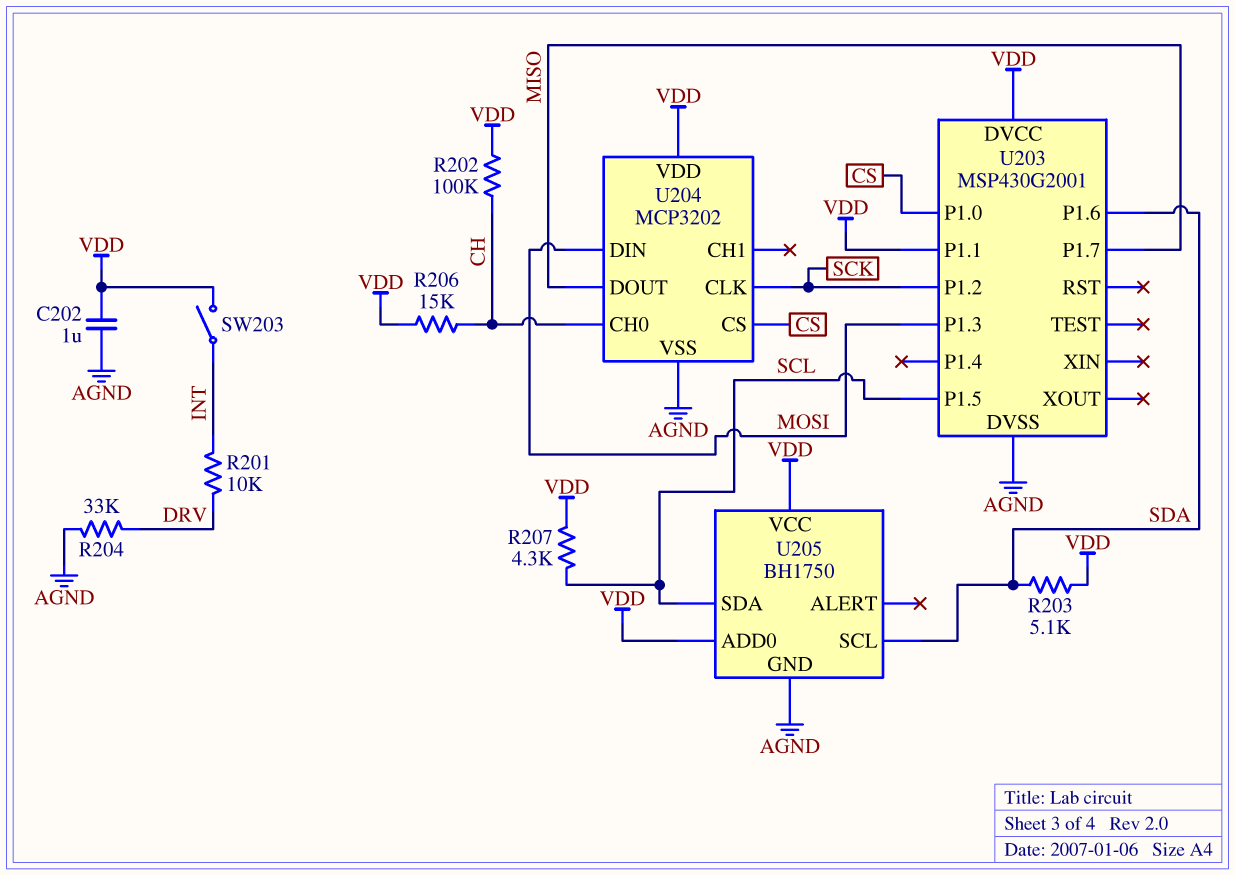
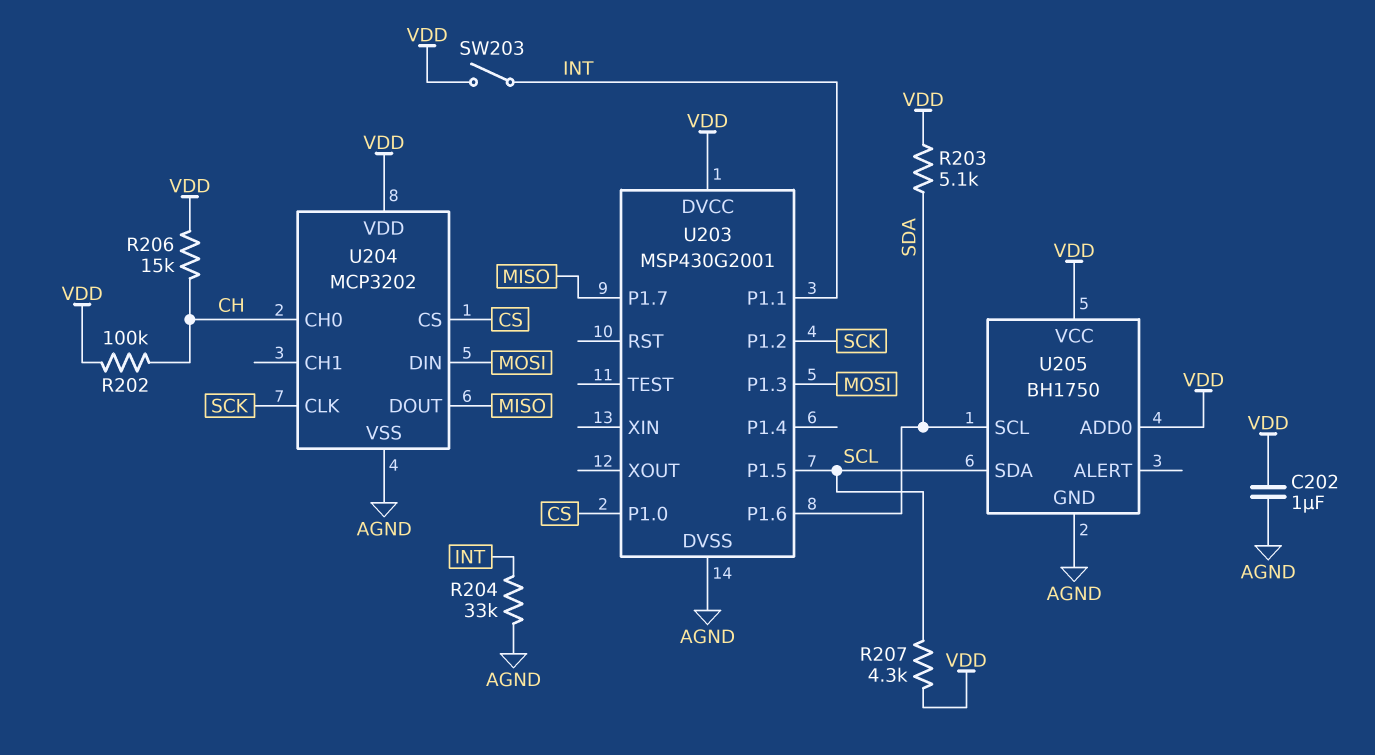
R201: 10k (DRV, INT) -> none
R204: 33k (AGND, DRV) -> 33k (AGND, INT)
U203 pin P1.1: VDD -> INT

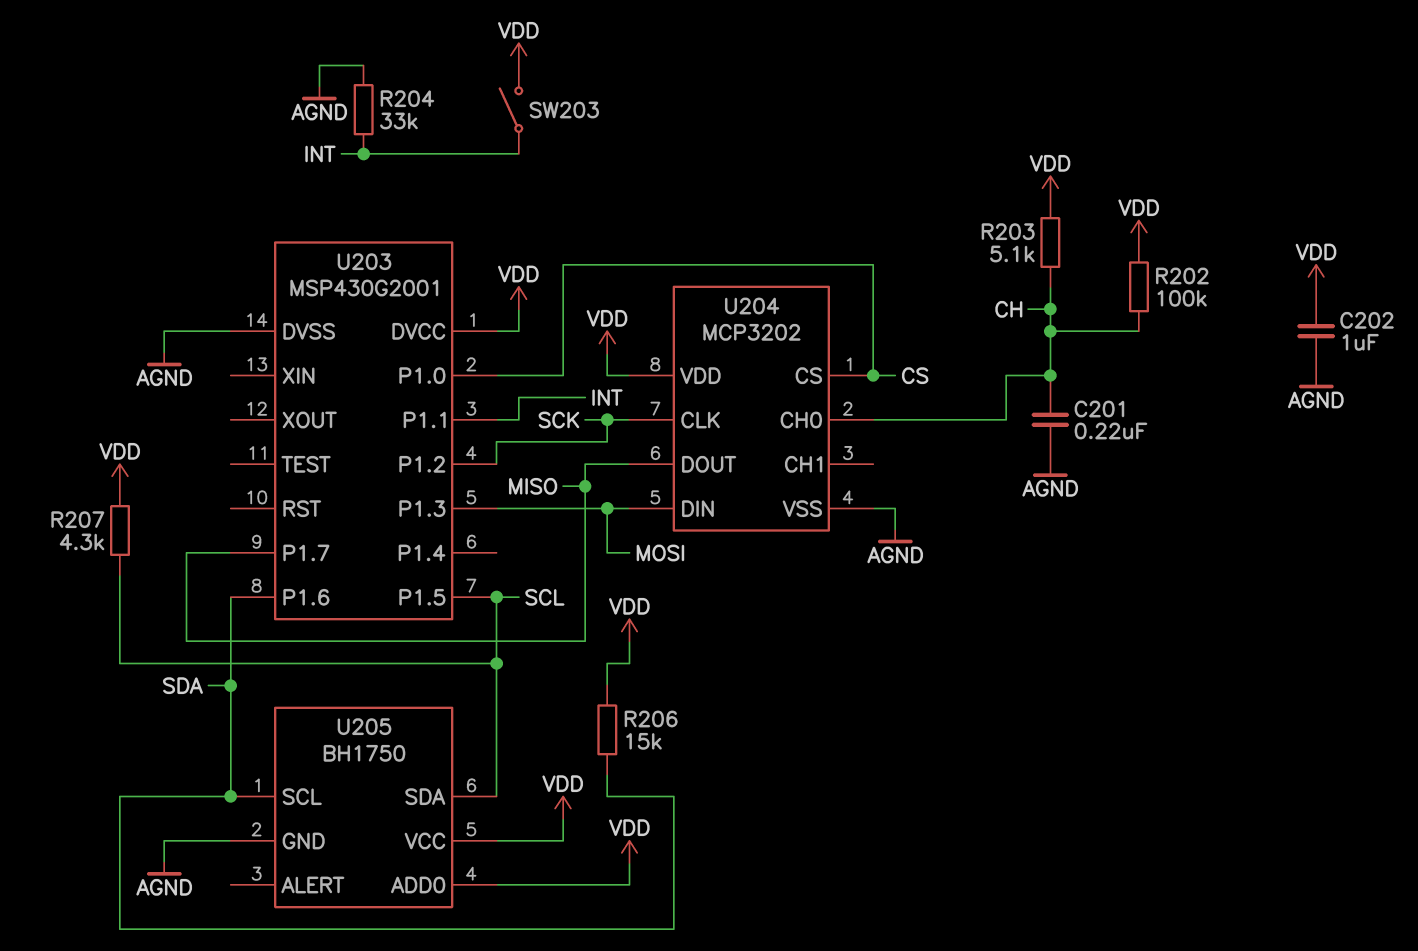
C201: none -> 220nF (AGND, CH)
R203: 5.1k (SDA, VDD) -> 5.1k (CH, VDD)
R206: 15k (CH, VDD) -> 15k (SDA, VDD)

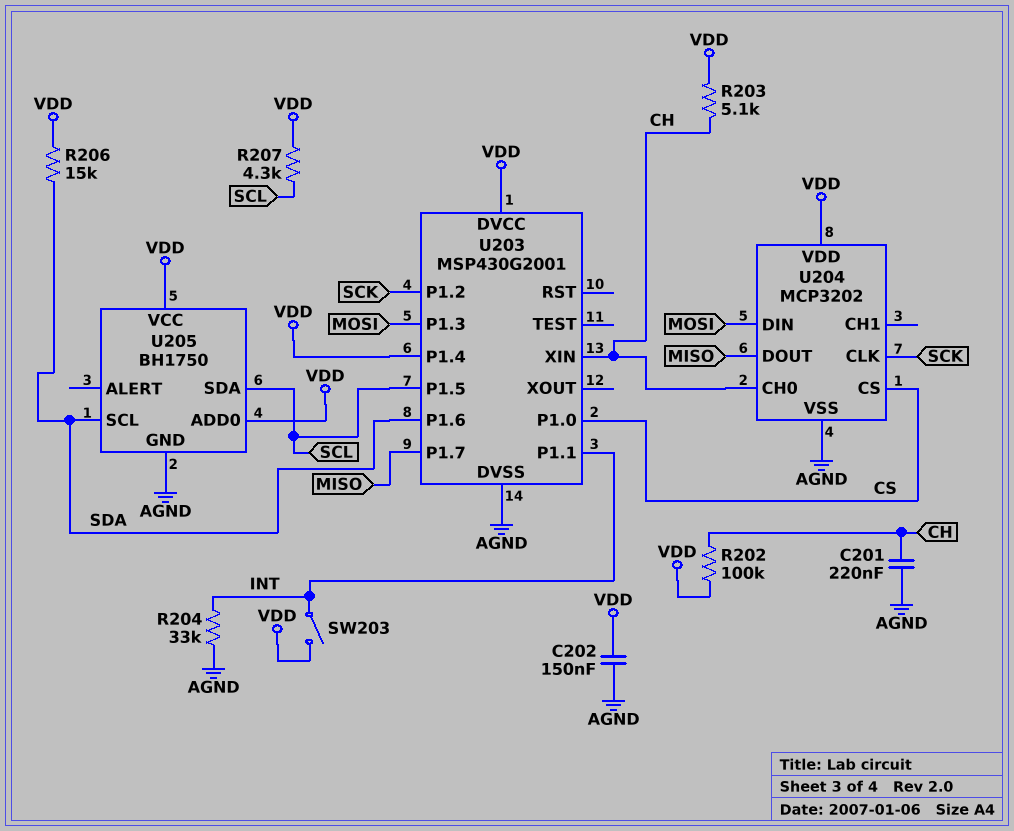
C202: 1uF (AGND, VDD) -> 150nF (AGND, VDD)
U203 pin P1.4: none -> VDD
U203 pin XIN: none -> CH

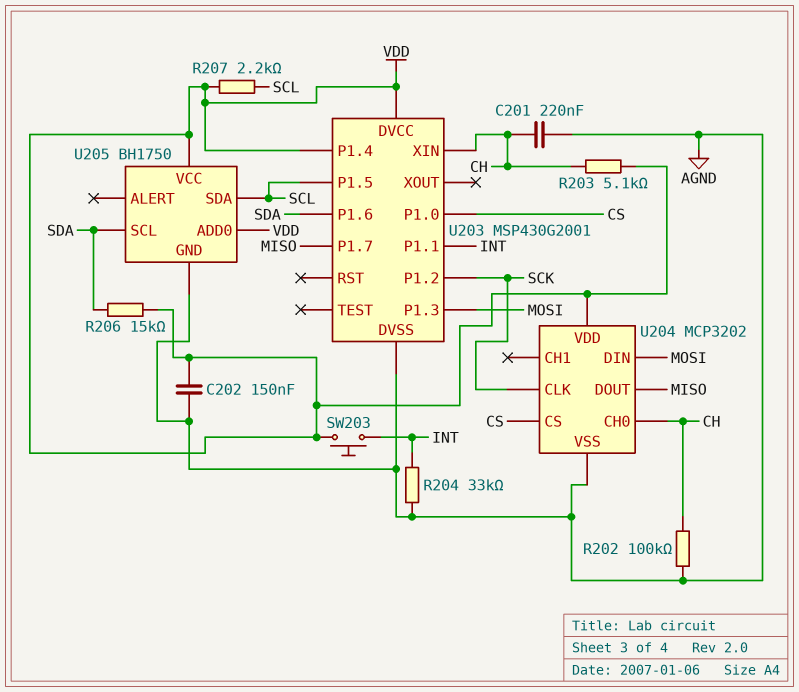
R202: 100k (CH, VDD) -> 100k (AGND, CH)
R207: 4.3k (SCL, VDD) -> 2.2k (SCL, VDD)
SW203: switch (INT, VDD) -> button (INT, VDD)

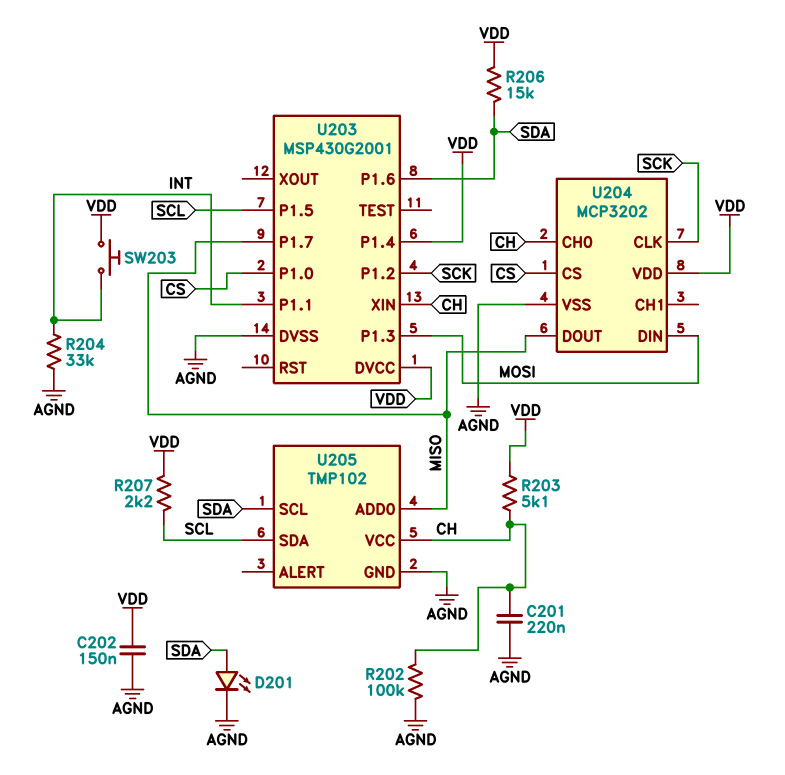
D201: none -> LED (A SDA, K AGND)
U205: BH1750 -> TMP102
U205 pin ADD0: VDD -> MISO
U205 pin VCC: VDD -> CH

